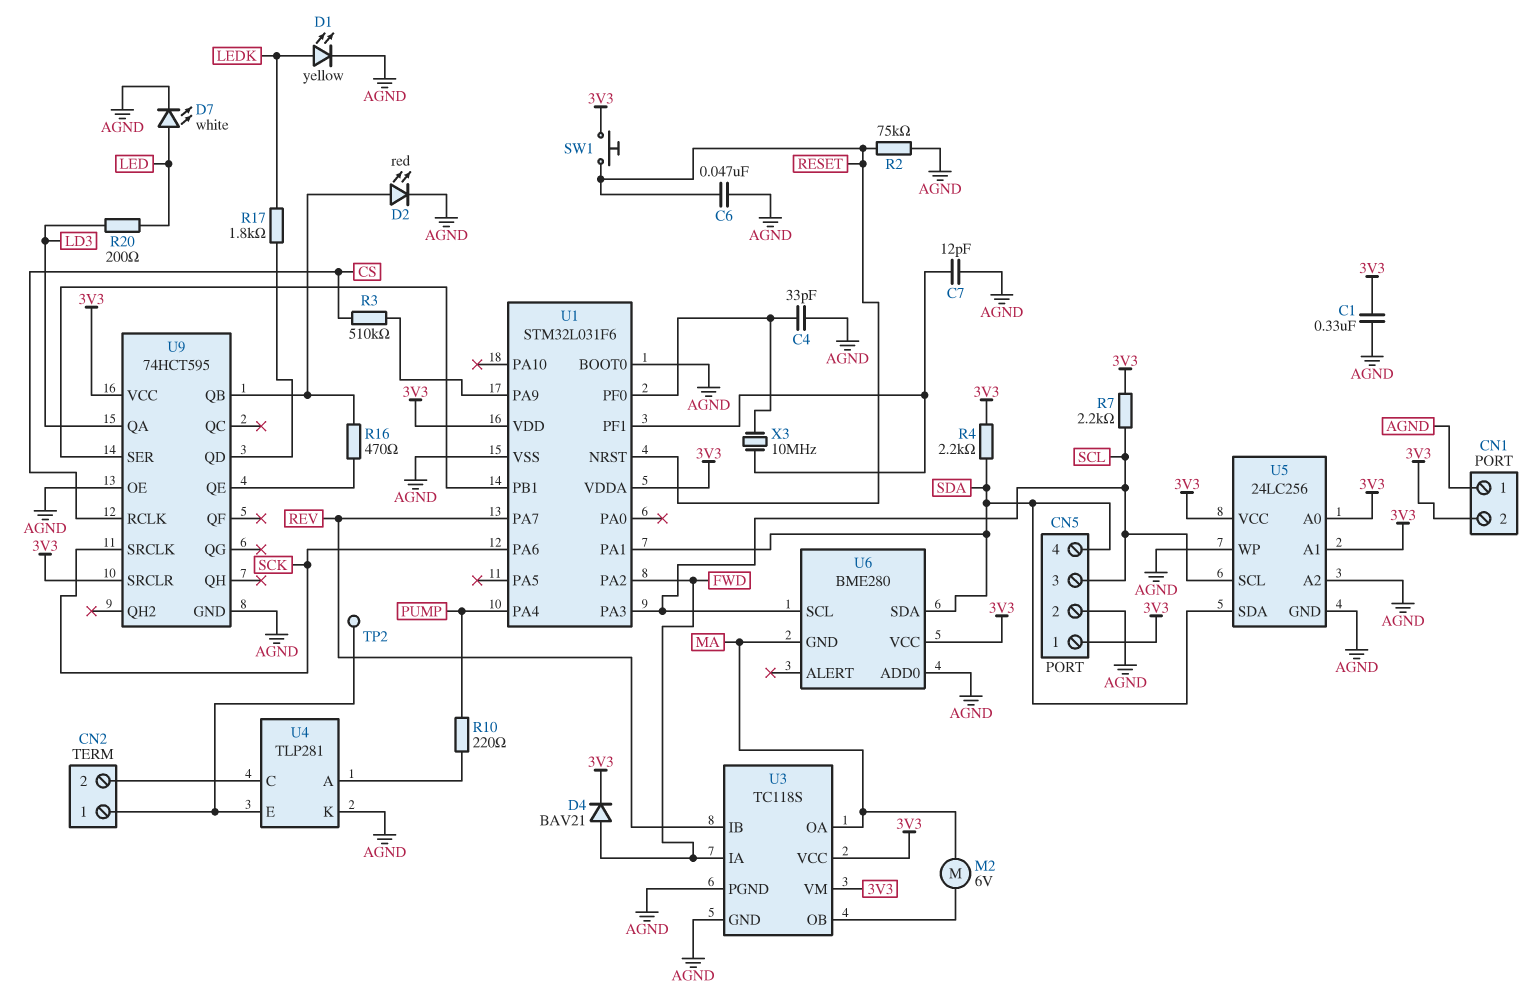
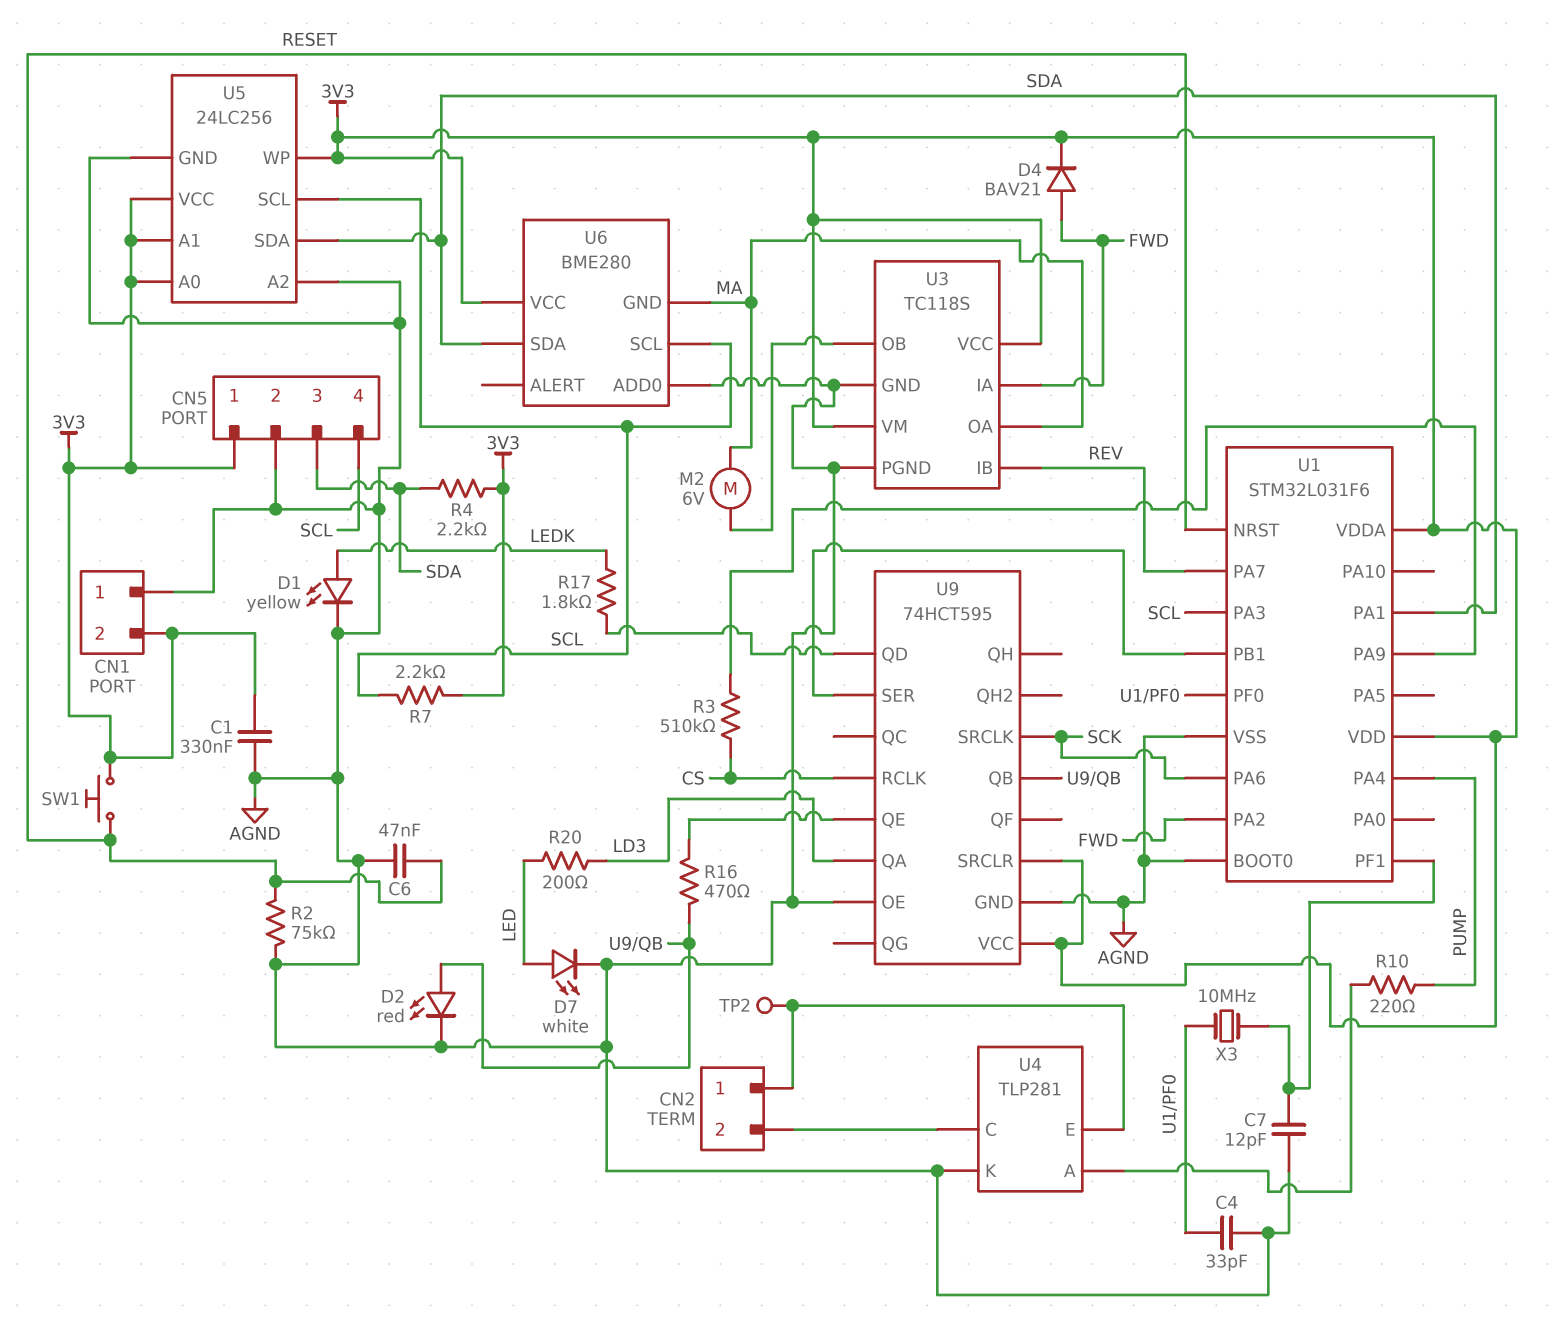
CN5 pin 3: SCL -> SDA
CN5 pin 4: SDA -> SCL
U5 pin WP: AGND -> 3V3

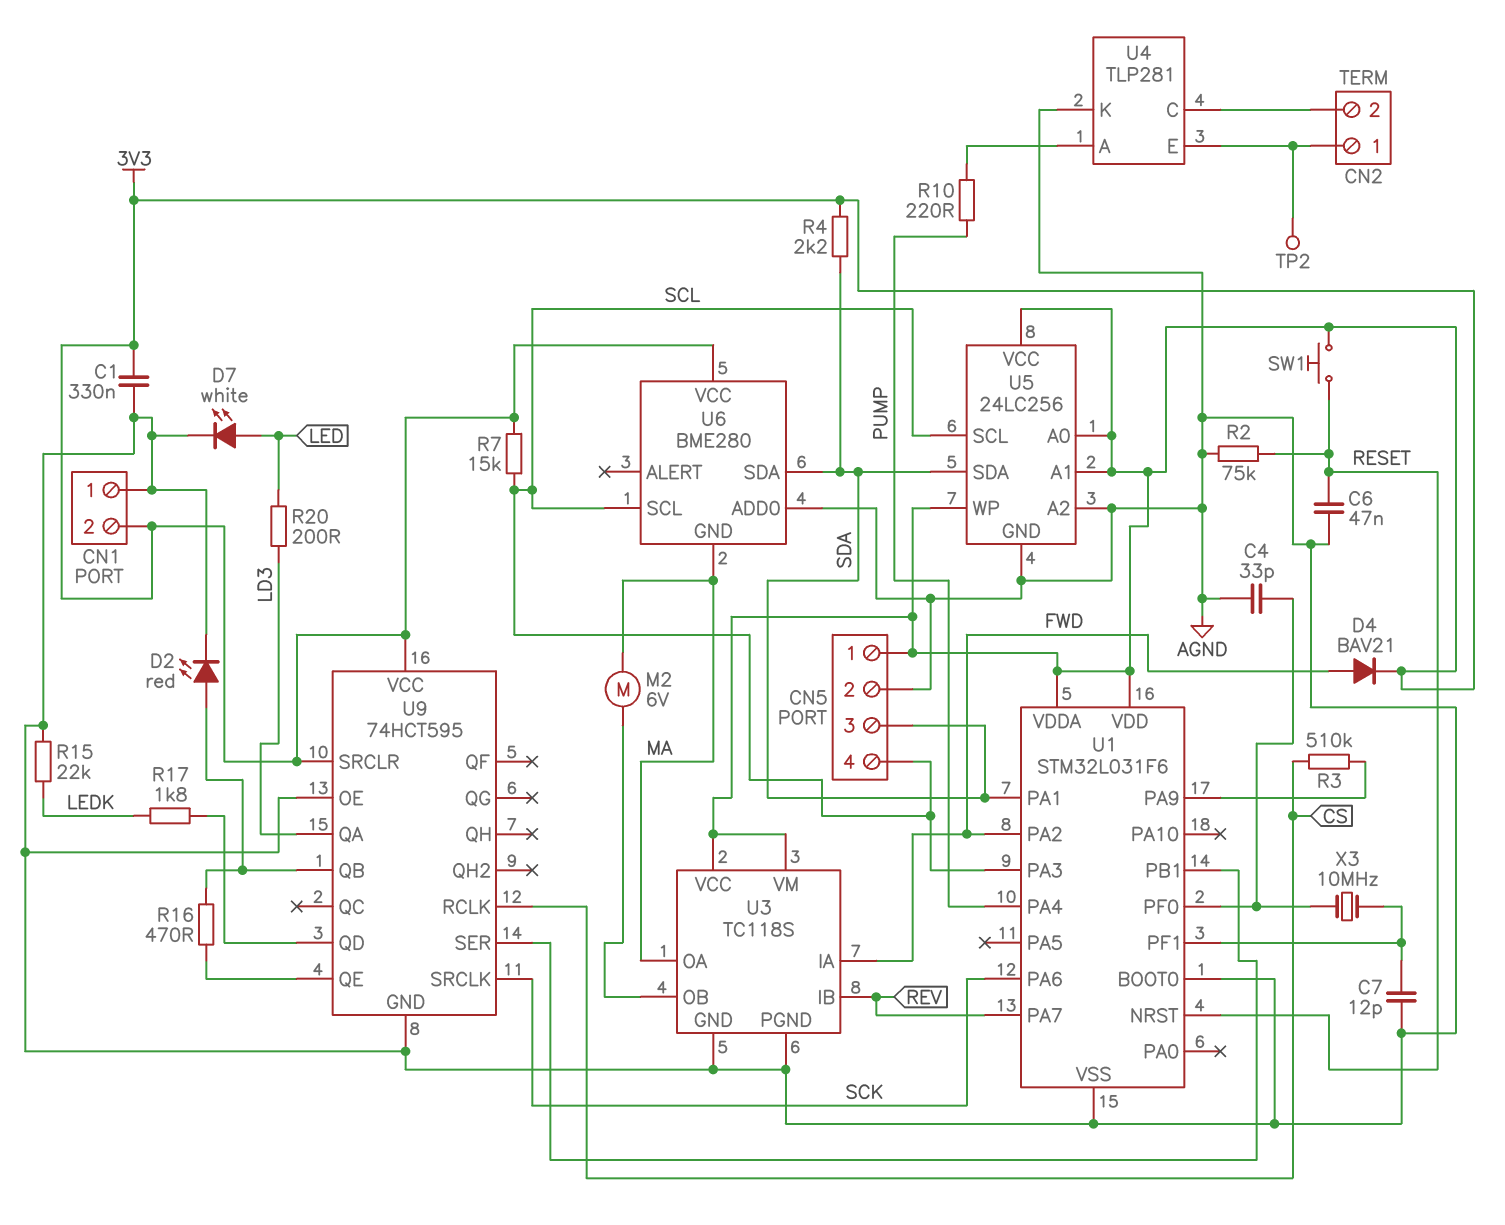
D1: LED yellow (A LEDK, K AGND) -> none
R7: 2.2k (3V3, SCL) -> 15k (3V3, SCL)
R15: none -> 22k (AGND, LEDK)

